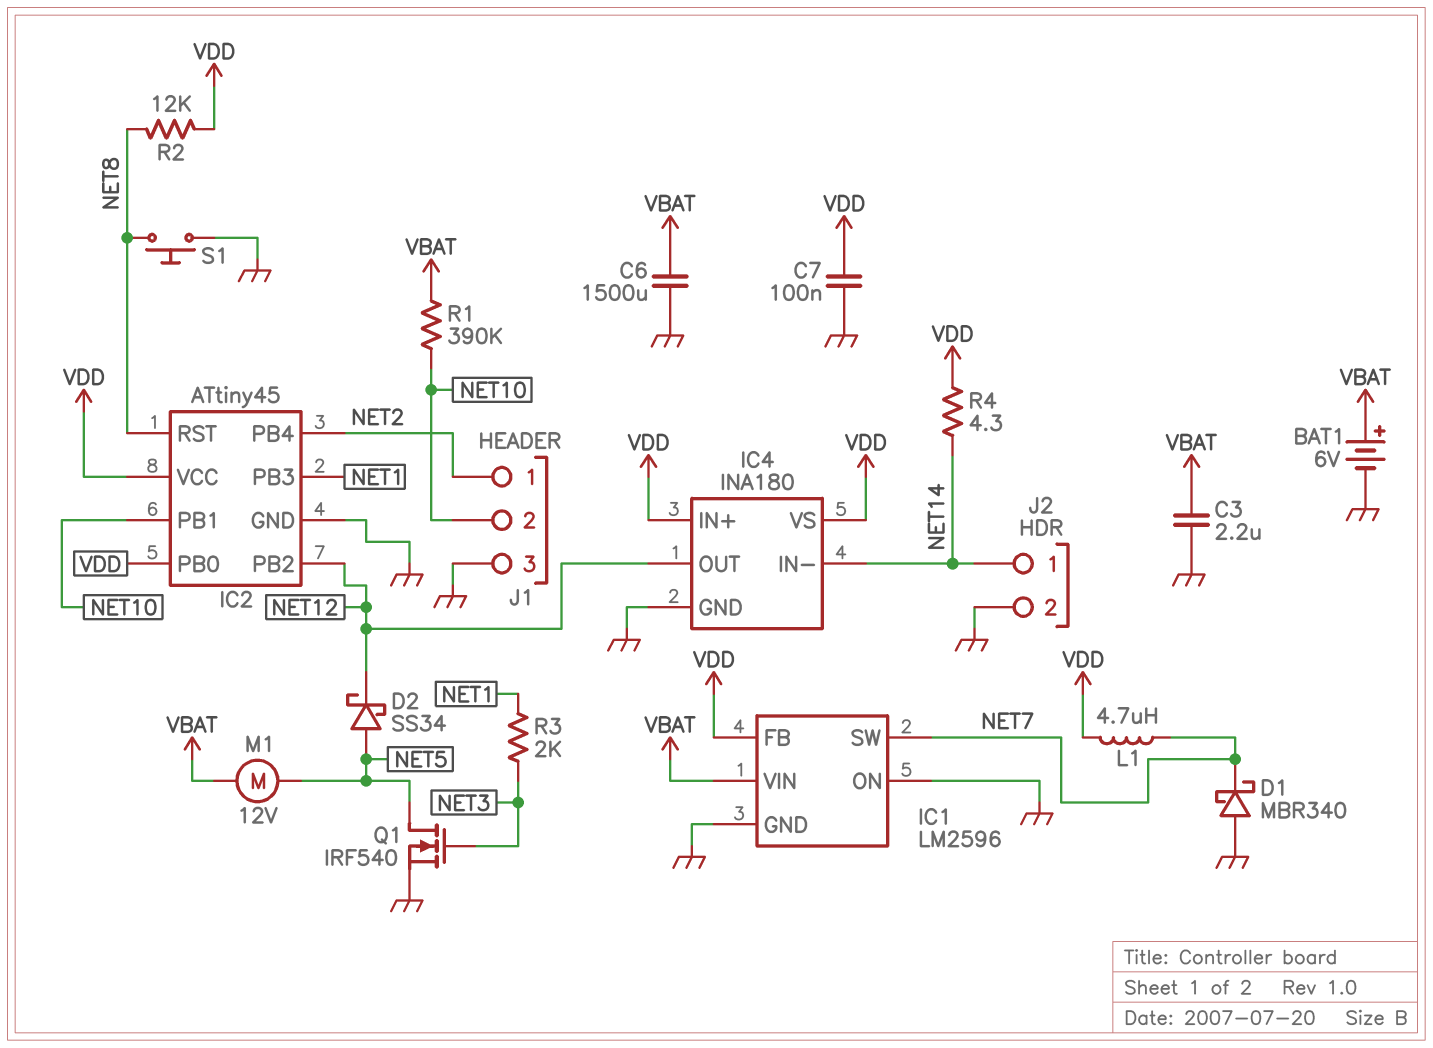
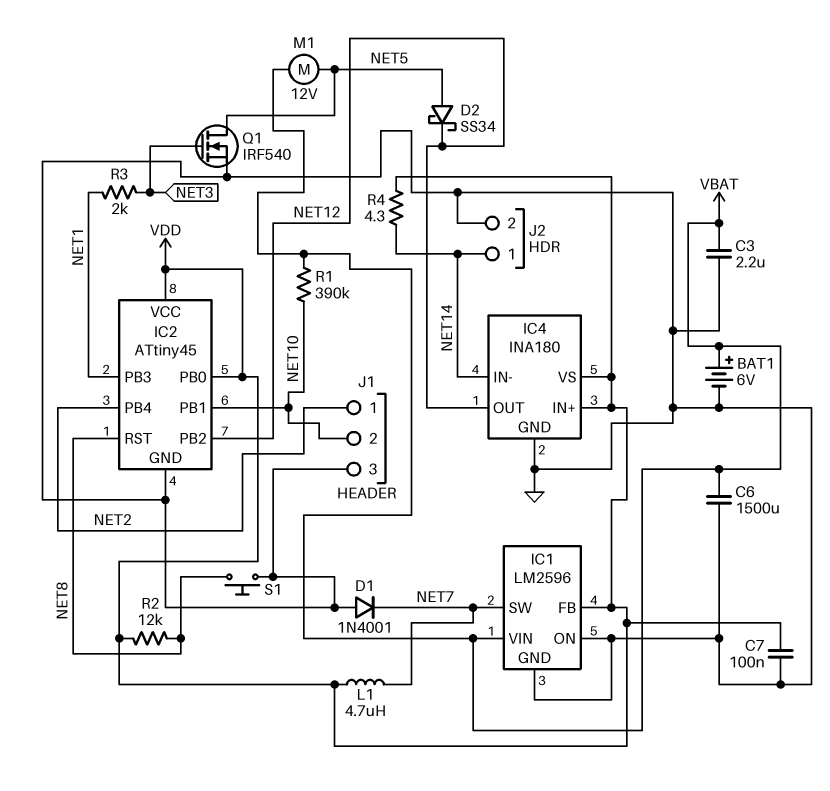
D1: schottky MBR340 (A GND, K NET7) -> diode 1N4001 (A GND, K NET7)

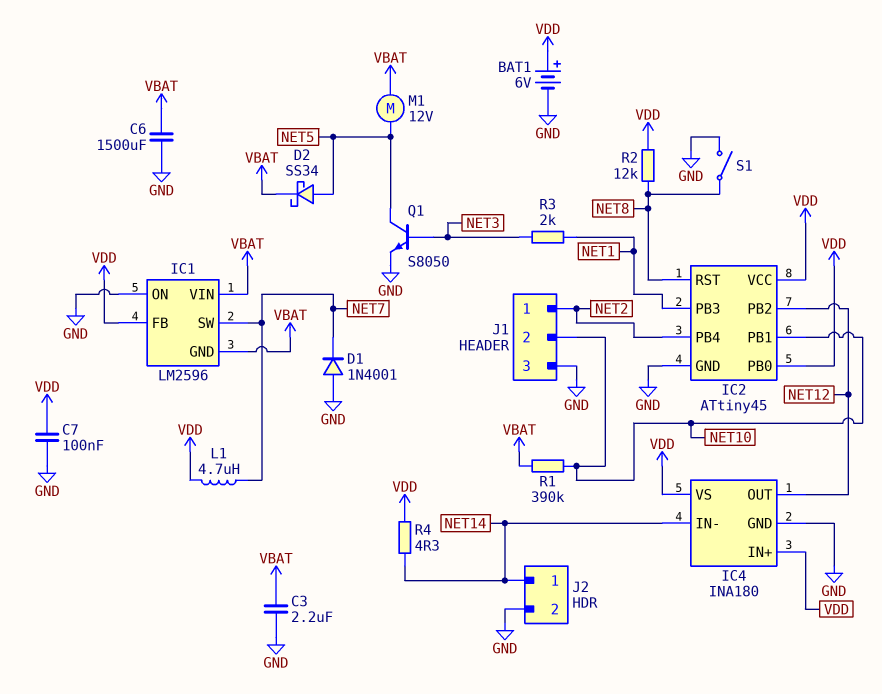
BAT1: 6V (plus VBAT, minus GND) -> 6V (plus VDD, minus GND)
D2: schottky SS34 (A NET5, K NET12) -> schottky SS34 (A NET5, K VBAT)
IC1 pin GND: GND -> VBAT
Q1: NMOS IRF540 (G NET3, D NET5, S GND) -> NPN S8050 (B NET3, C NET5, E GND)
S1: button (GND, NET8) -> switch (GND, NET8)

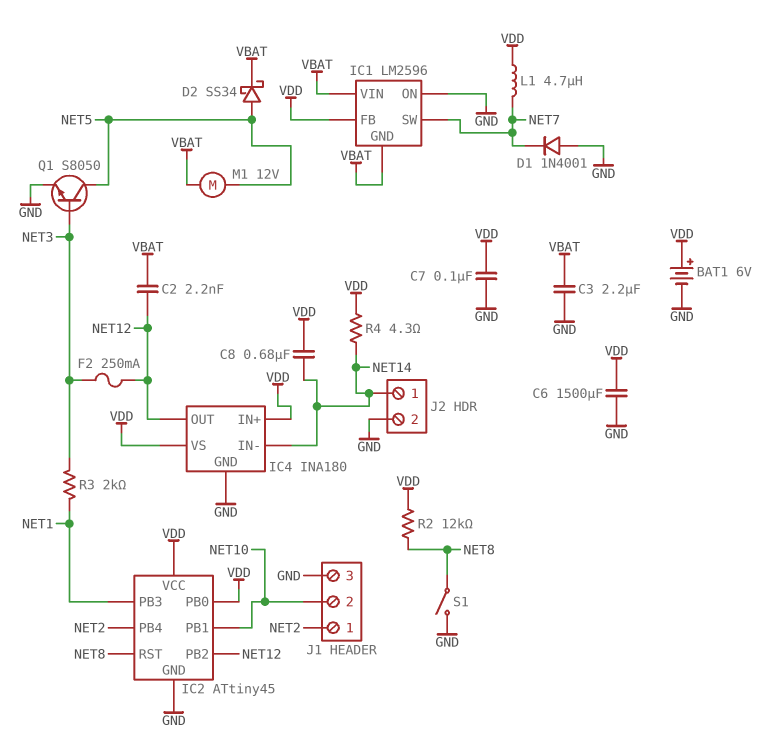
C2: none -> 2.2nF (NET12, VBAT)
C6: 1500uF (GND, VBAT) -> 1500uF (GND, VDD)
C8: none -> 680nF (NET14, VDD)
F2: none -> 250mA (NET3, NET12)
R1: 390k (NET10, VBAT) -> none

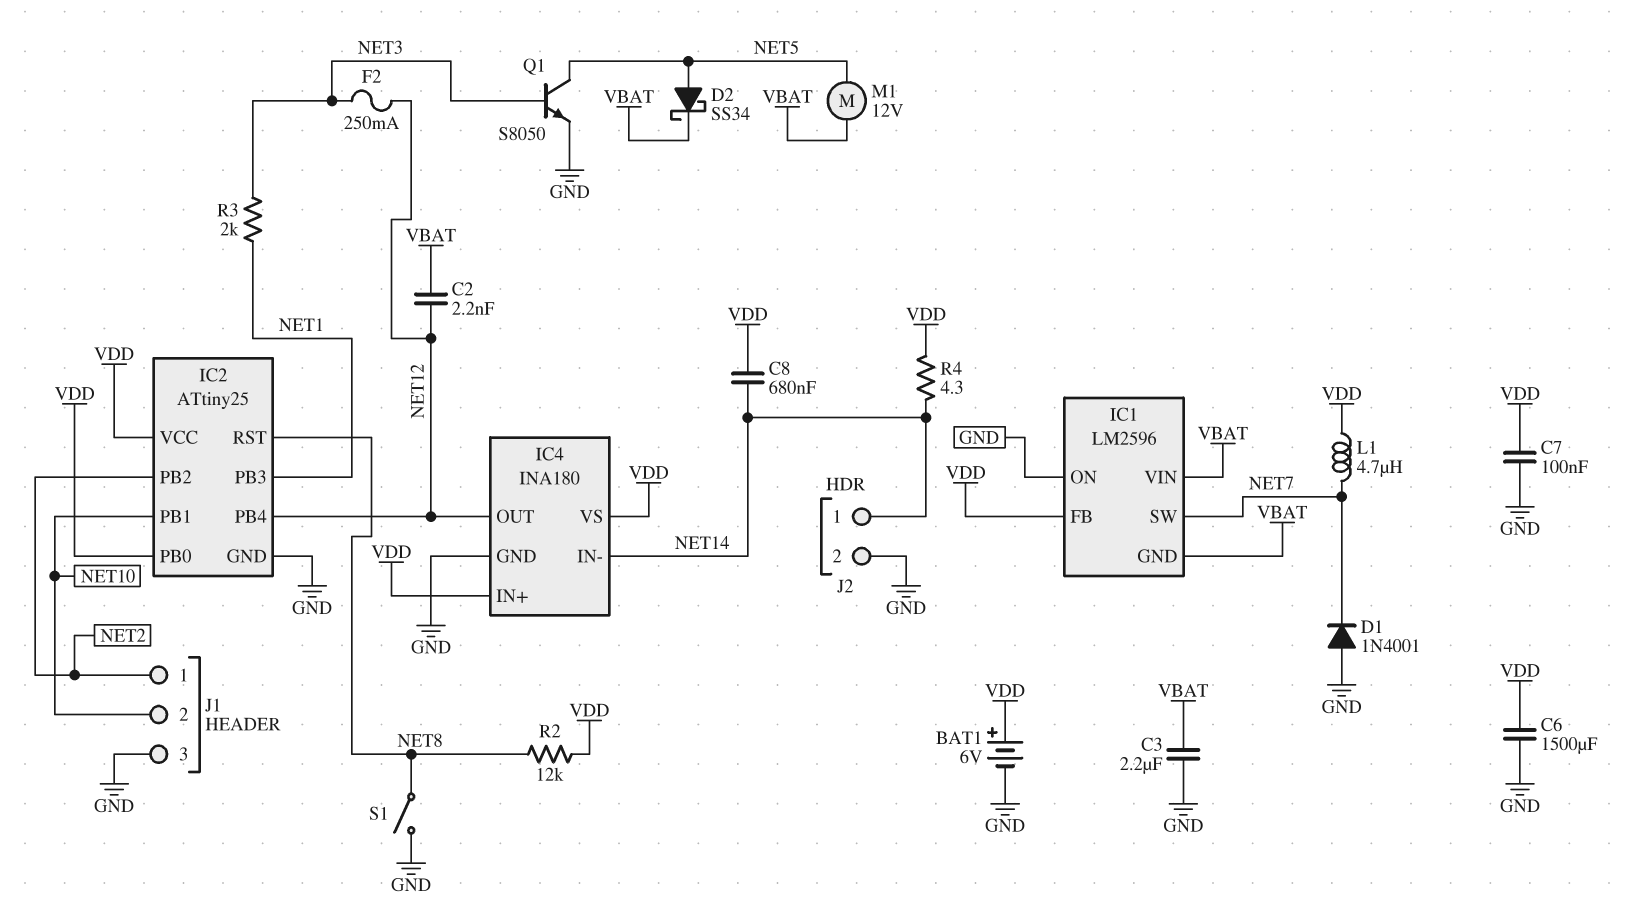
IC2: ATtiny45 -> ATtiny25
IC2 pin PB2: NET12 -> NET2
IC2 pin PB4: NET2 -> NET12

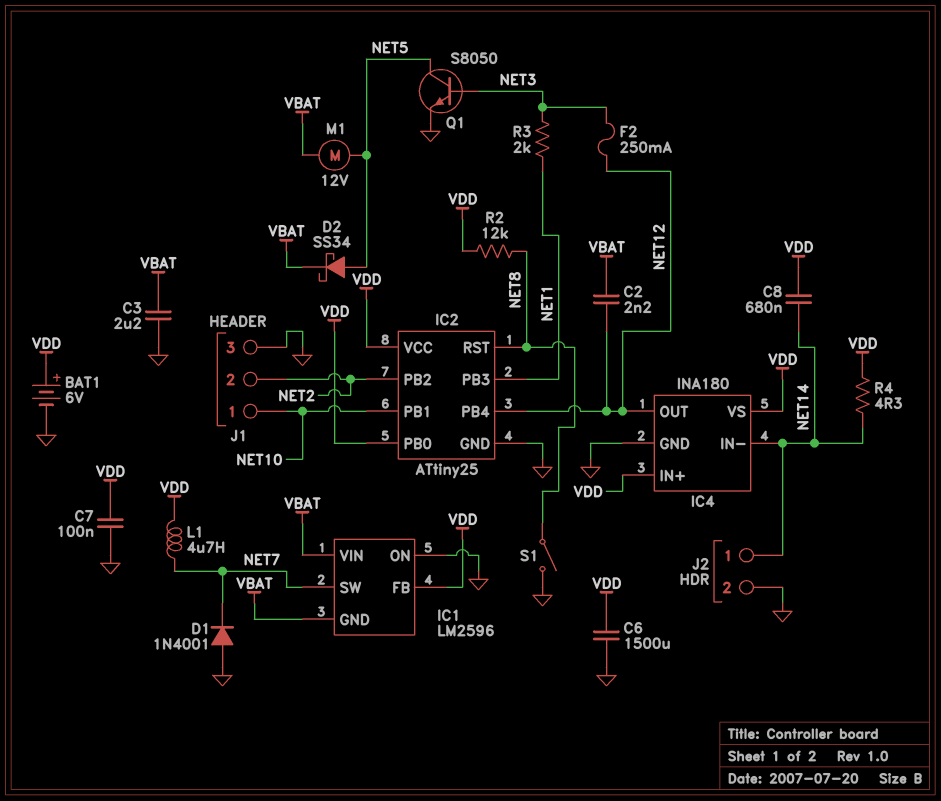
J1 pin 1: NET2 -> NET10
J1 pin 2: NET10 -> NET2

